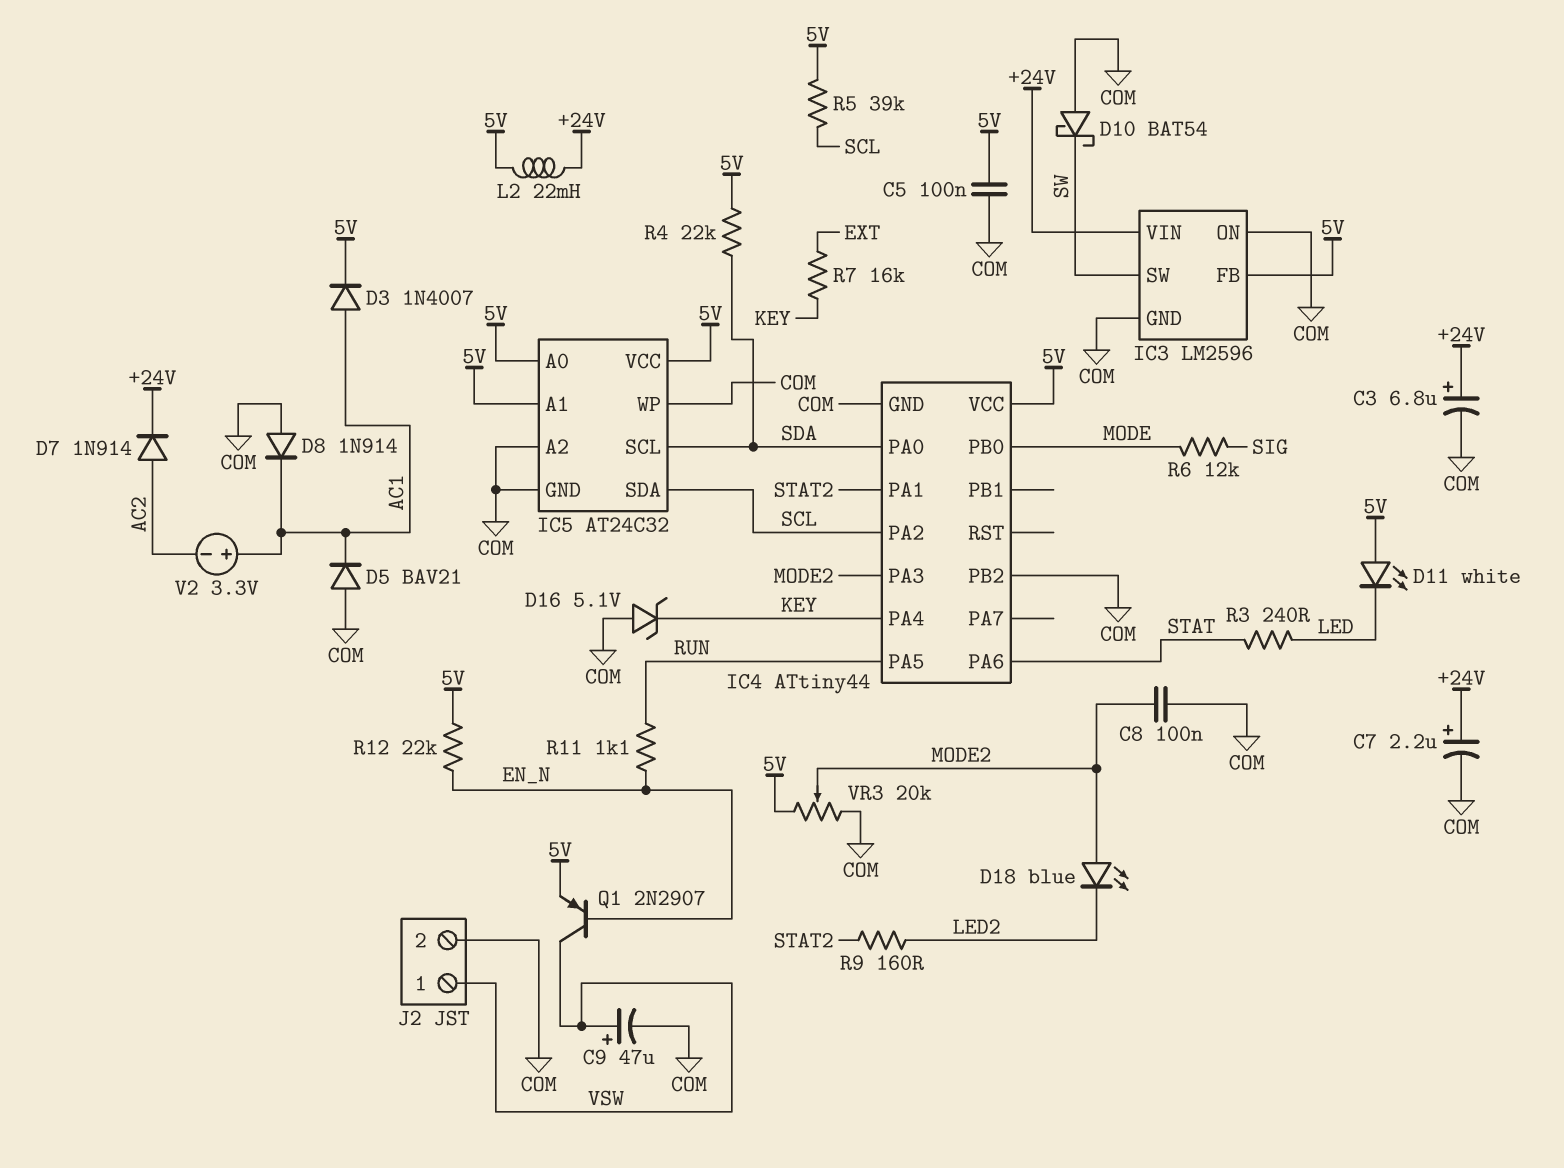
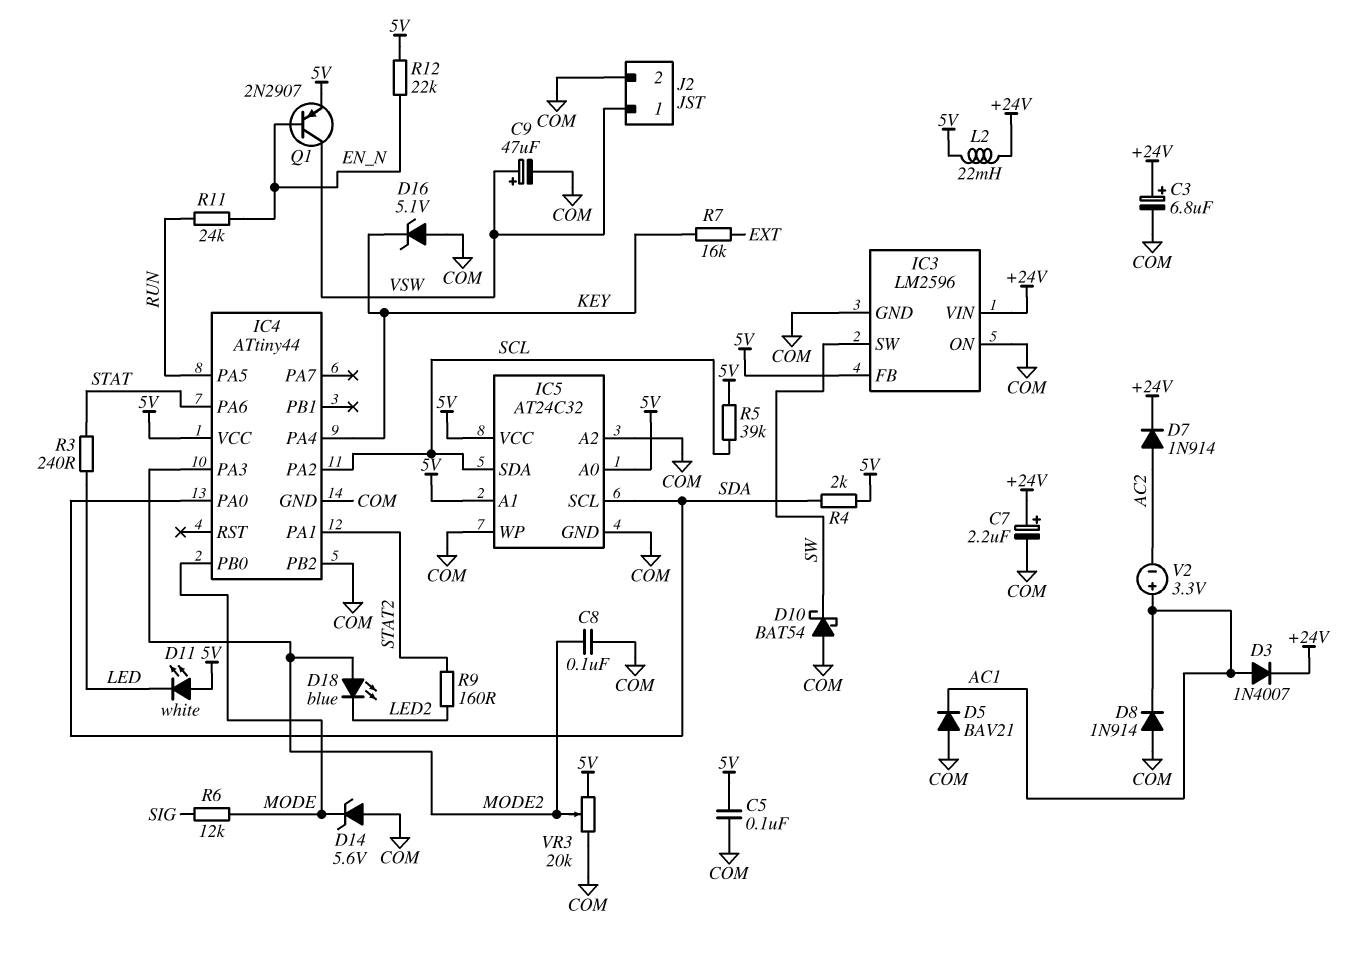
D3: diode 1N4007 (A AC1, K 5V) -> diode 1N4007 (A AC1, K +24V)
D14: none -> zener 5.6V (A COM, K MODE)
R4: 22k (5V, SDA) -> 2k (5V, SDA)
R11: 1.1k (EN_N, RUN) -> 24k (EN_N, RUN)

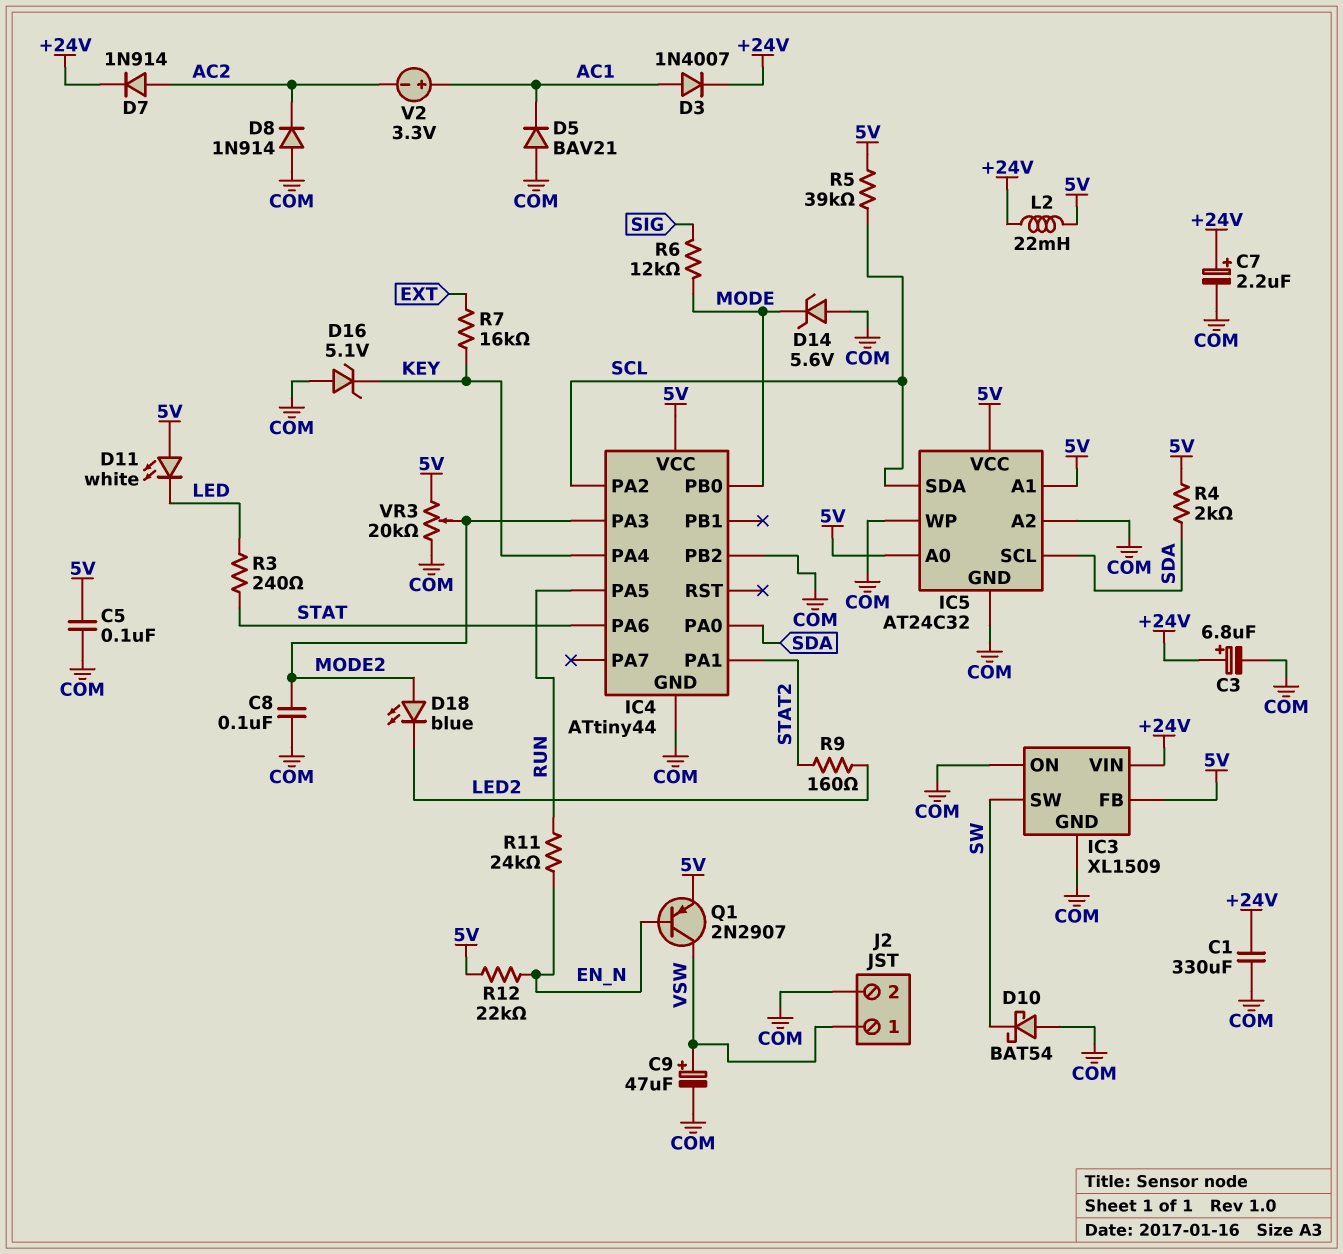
C1: none -> 330uF (+24V, COM)
D8: diode 1N914 (A COM, K AC1) -> diode 1N914 (A COM, K AC2)
IC3: LM2596 -> XL1509

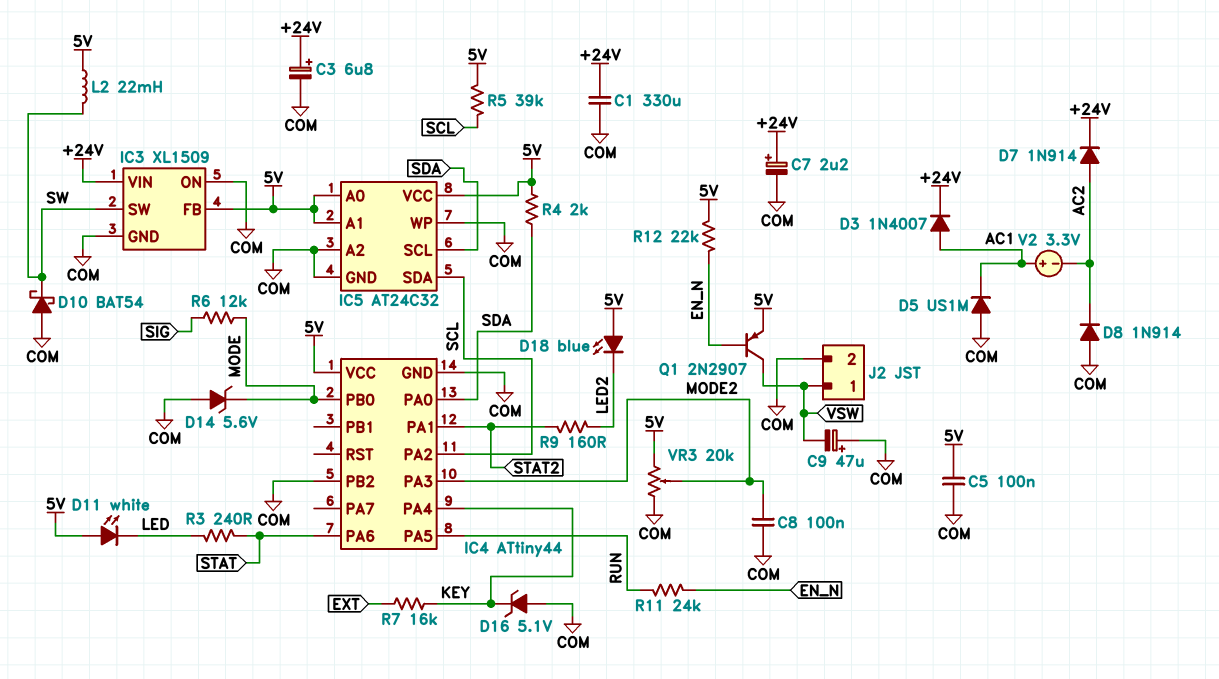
C9: 47uF (plus VSW, minus COM) -> 47uF (plus COM, minus VSW)
D5: diode BAV21 (A COM, K AC1) -> diode US1M (A COM, K AC1)
D18: LED blue (A MODE2, K LED2) -> LED blue (A 5V, K LED2)
L2: 22mH (+24V, 5V) -> 22mH (5V, SW)

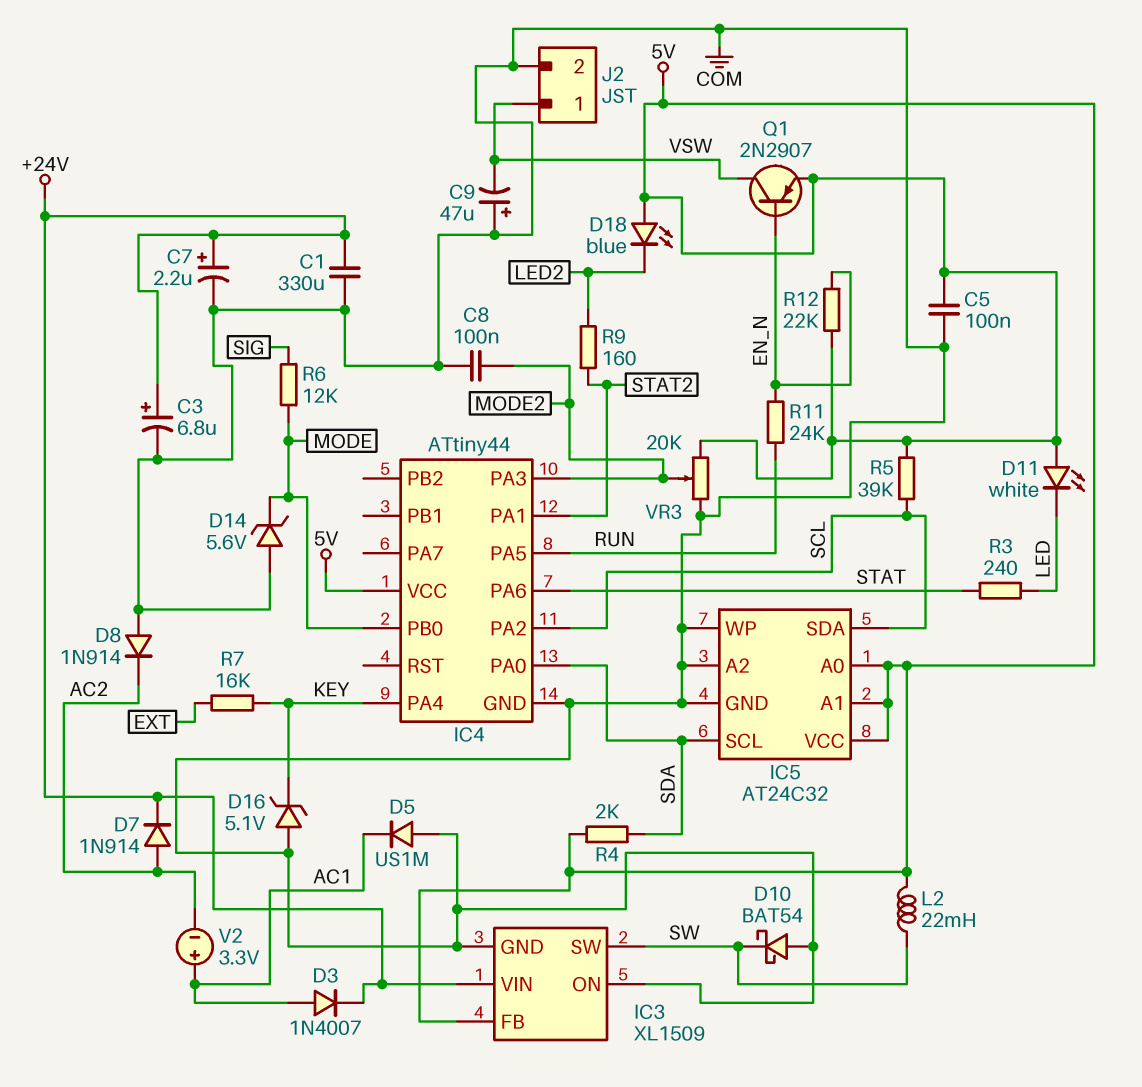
IC4 pin PB2: COM -> none

